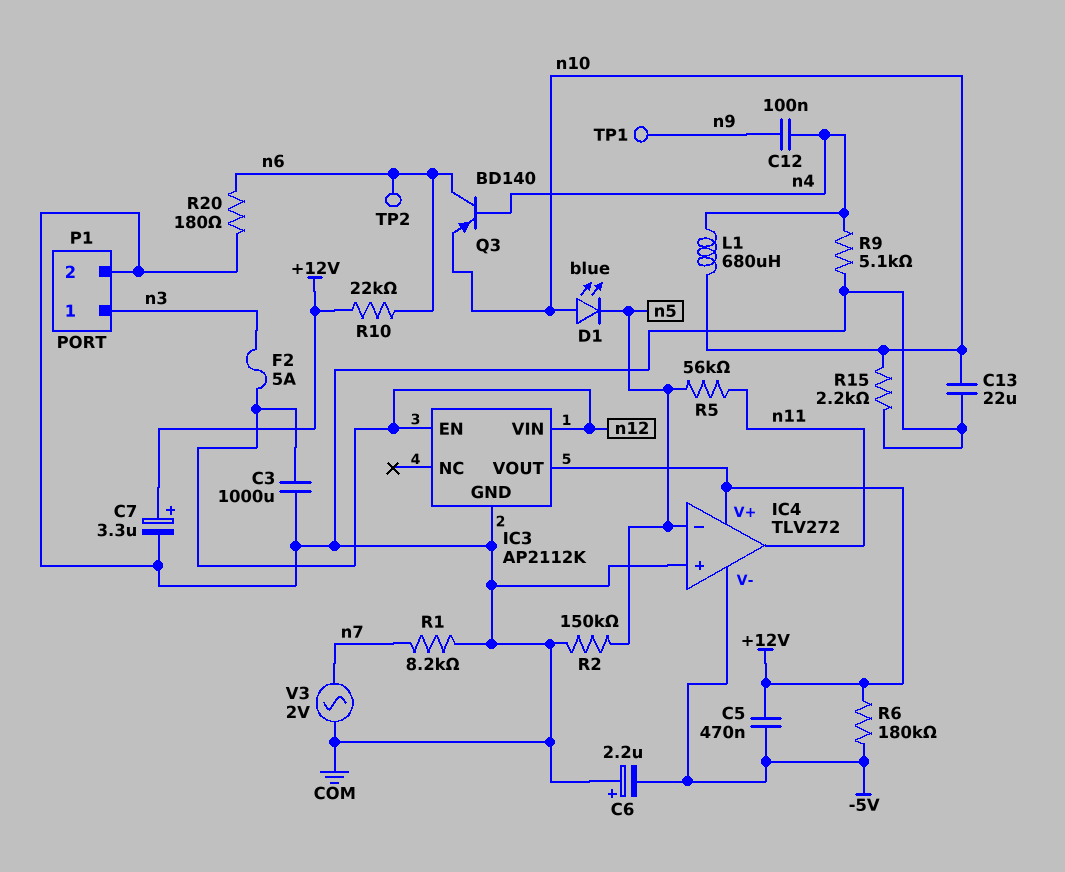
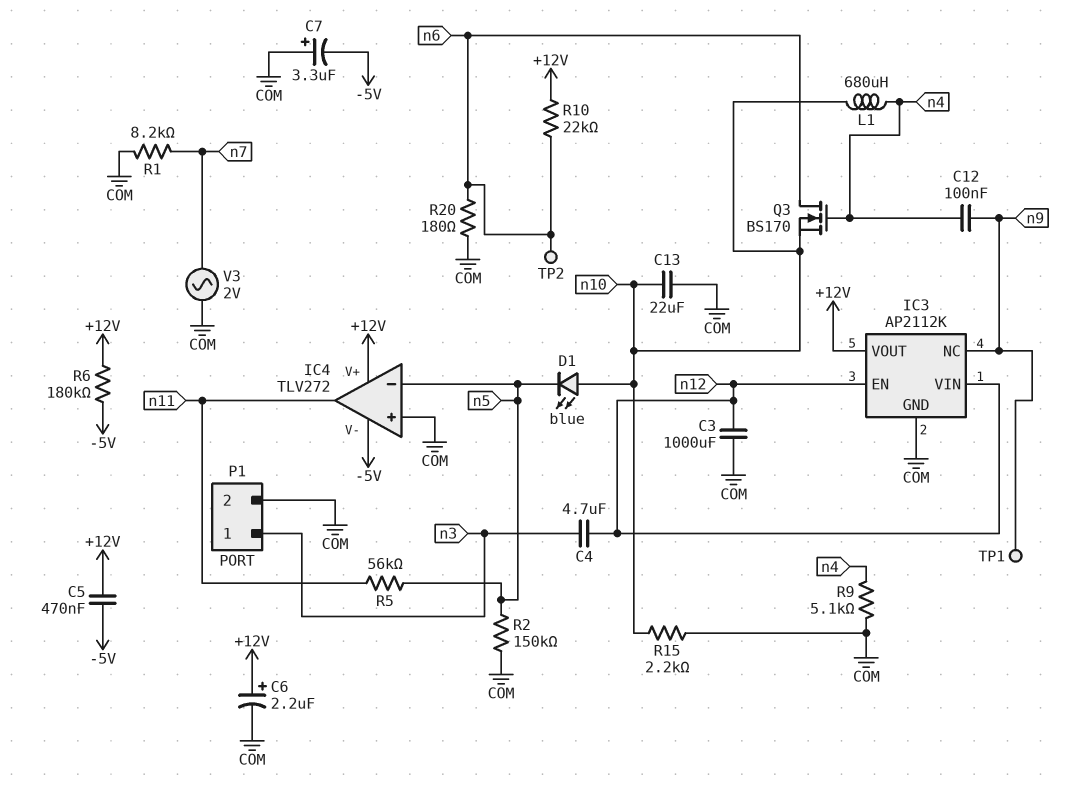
C4: none -> 4.7uF (n3, n12)
C6: 2.2uF (plus COM, minus -5V) -> 2.2uF (plus +12V, minus COM)
C7: 3.3uF (plus +12V, minus COM) -> 3.3uF (plus COM, minus -5V)
F2: 5A (n3, n12) -> none
IC3 pin NC: none -> n9
Q3: PNP BD140 (B n4, C n6, E n10) -> NMOS BS170 (G n4, D n6, S n10)

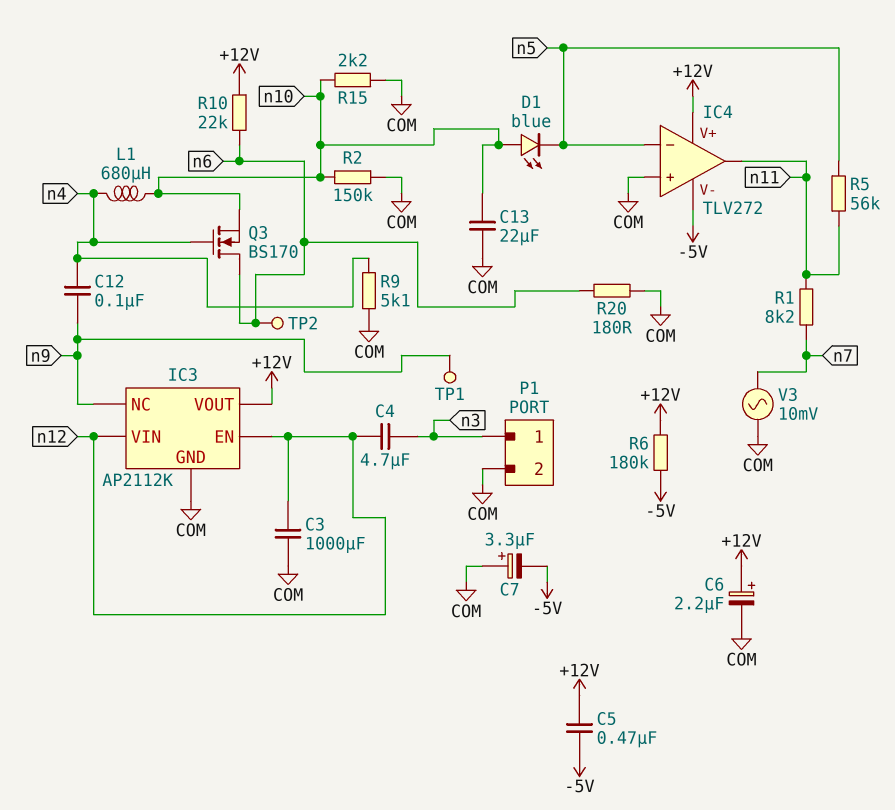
R1: 8.2k (COM, n7) -> 8.2k (n7, n11)
R2: 150k (COM, n5) -> 150k (COM, n10)
V3: AC 2V (COM, n7) -> AC 10mV (COM, n7)

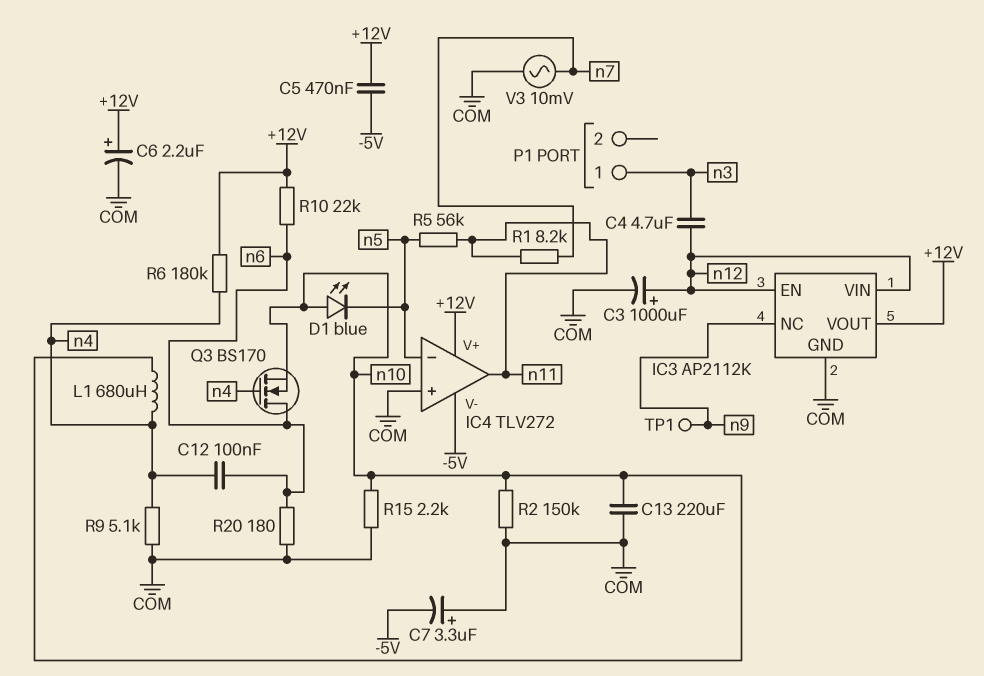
C3: 1000uF (COM, n12) -> 1000uF (plus n12, minus COM)
C12: 100nF (n4, n9) -> 100nF (n4, n6)
C13: 22uF (COM, n10) -> 220uF (COM, n10)
P1 pin 2: COM -> none
R6: 180k (+12V, -5V) -> 180k (+12V, n4)
TP2: test point (n6) -> none

